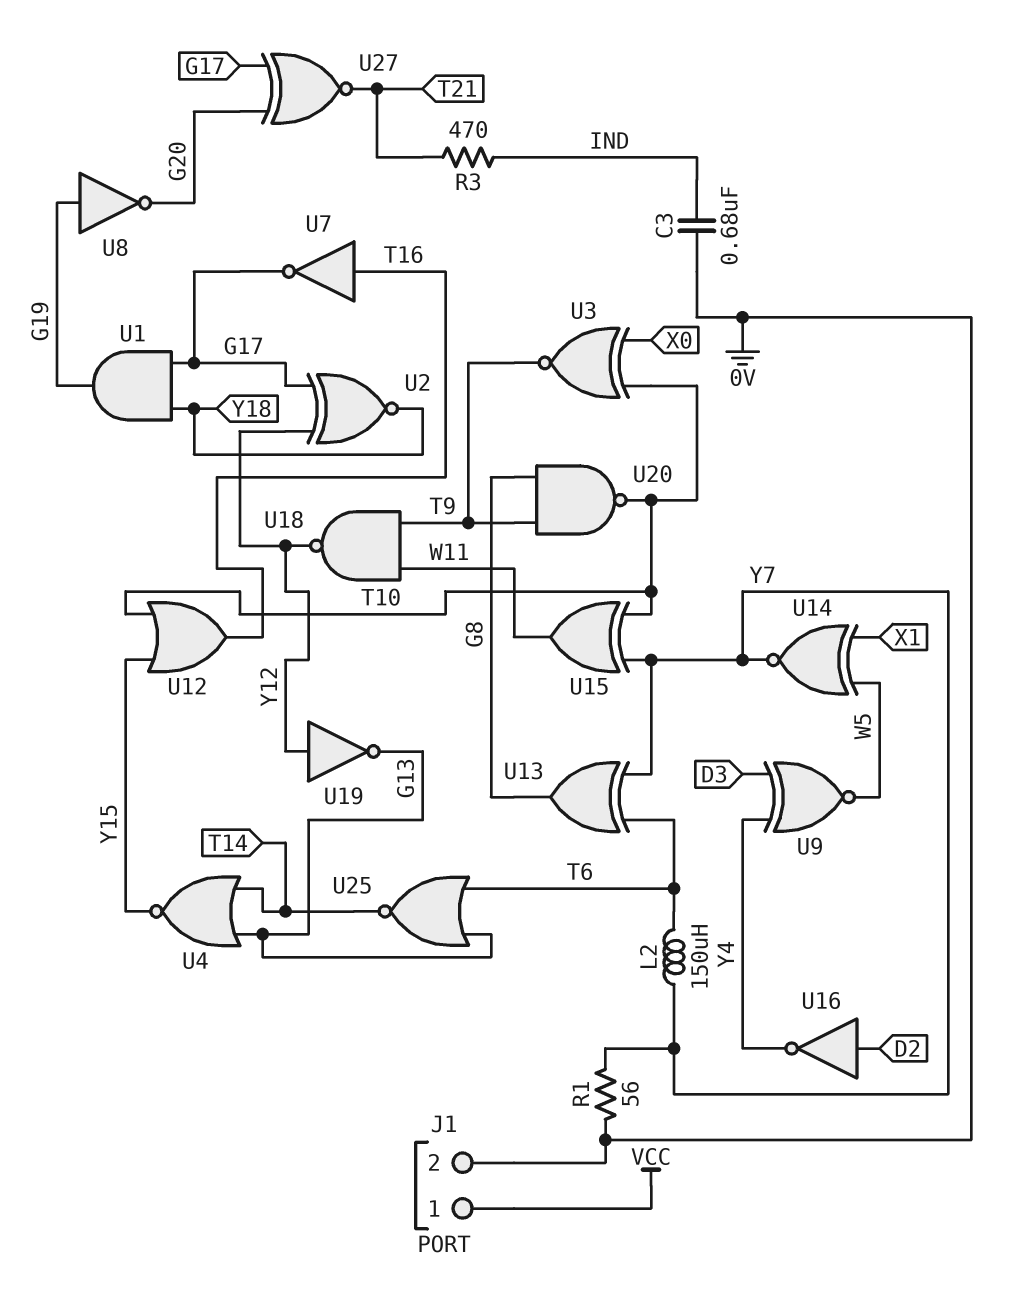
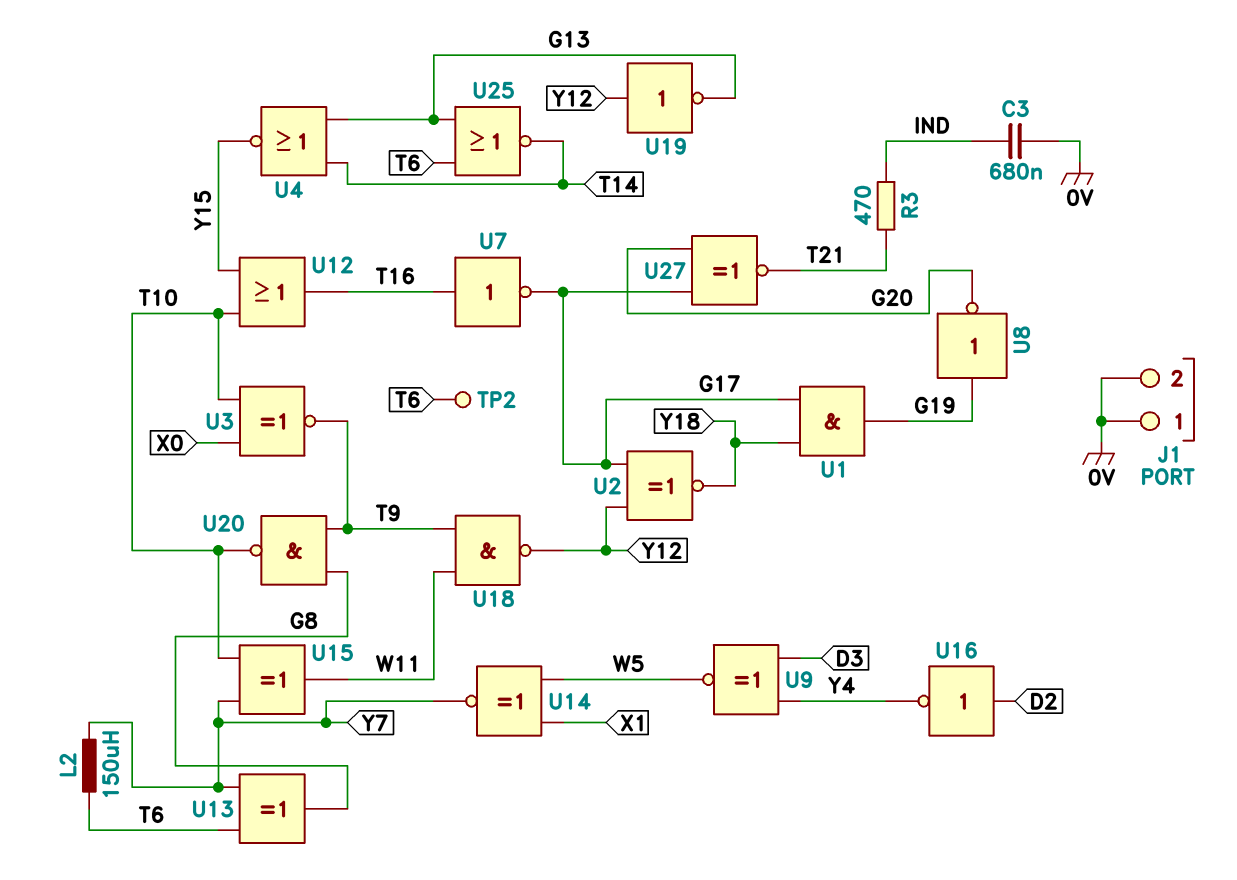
J1 pin 1: VCC -> 0V
R1: 56 (0V, Y7) -> none
TP2: none -> test point (T6)

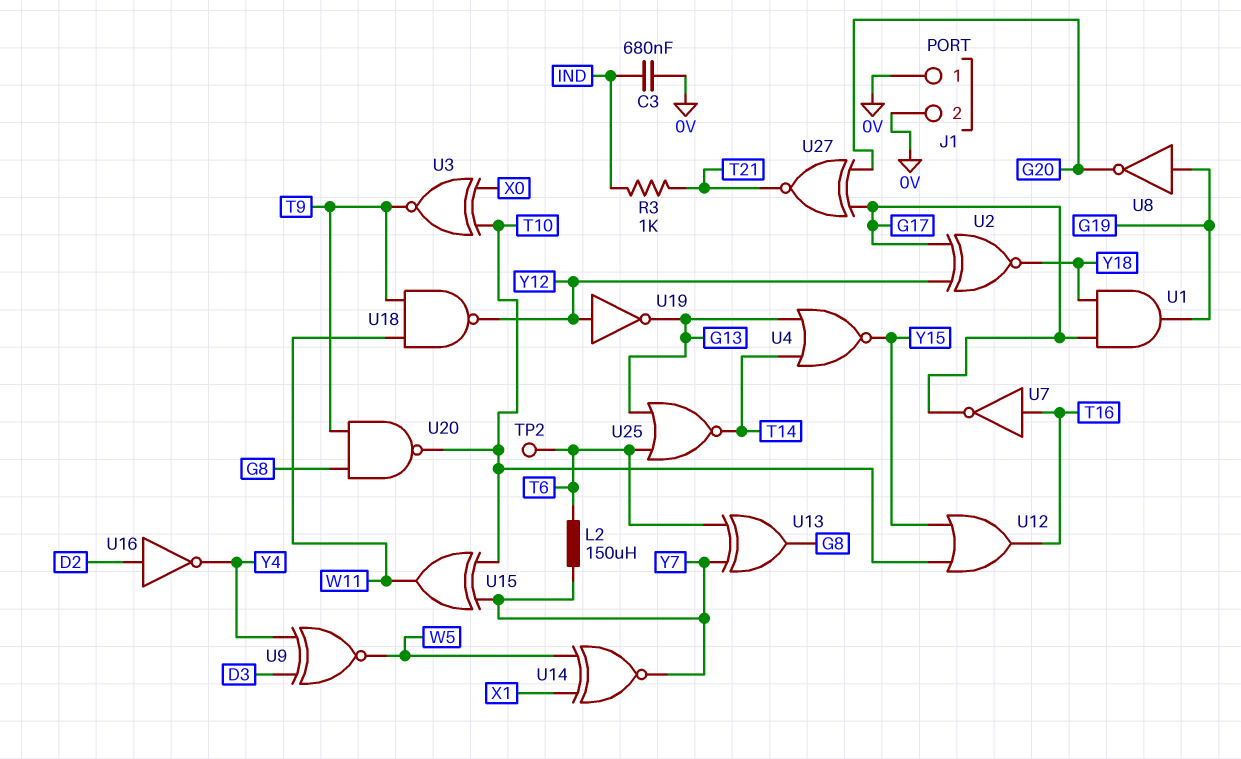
R3: 470 (IND, T21) -> 1k (IND, T21)

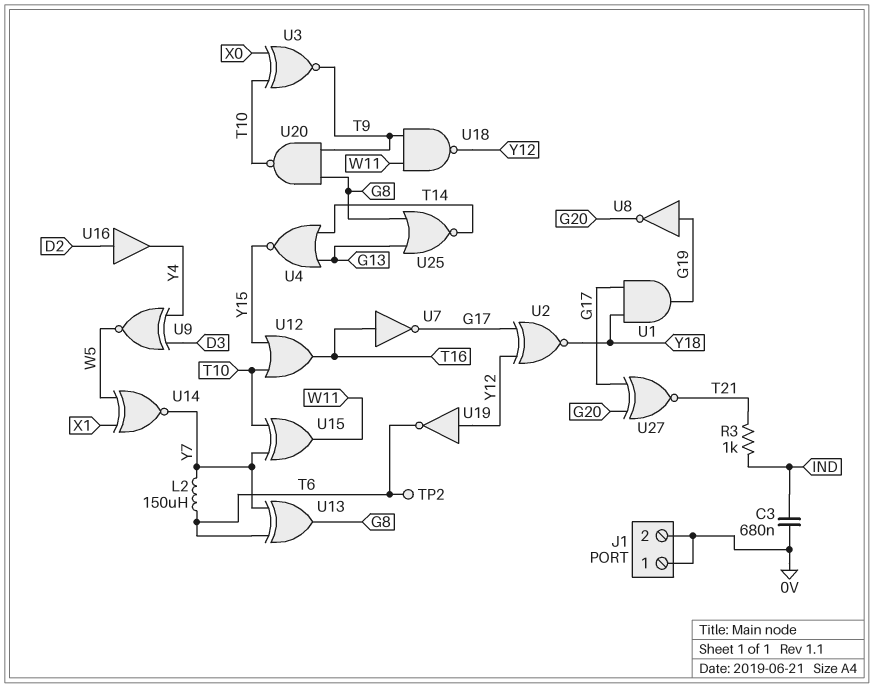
U16: NOT (in D2, out Y4) -> buffer (in D2, out Y4)
U19: NOT (in Y12, out G13) -> NOT (in Y12, out T6)
U25: NOR (in G13, in T6, out T14) -> NOR (in G8, in G13, out T14)

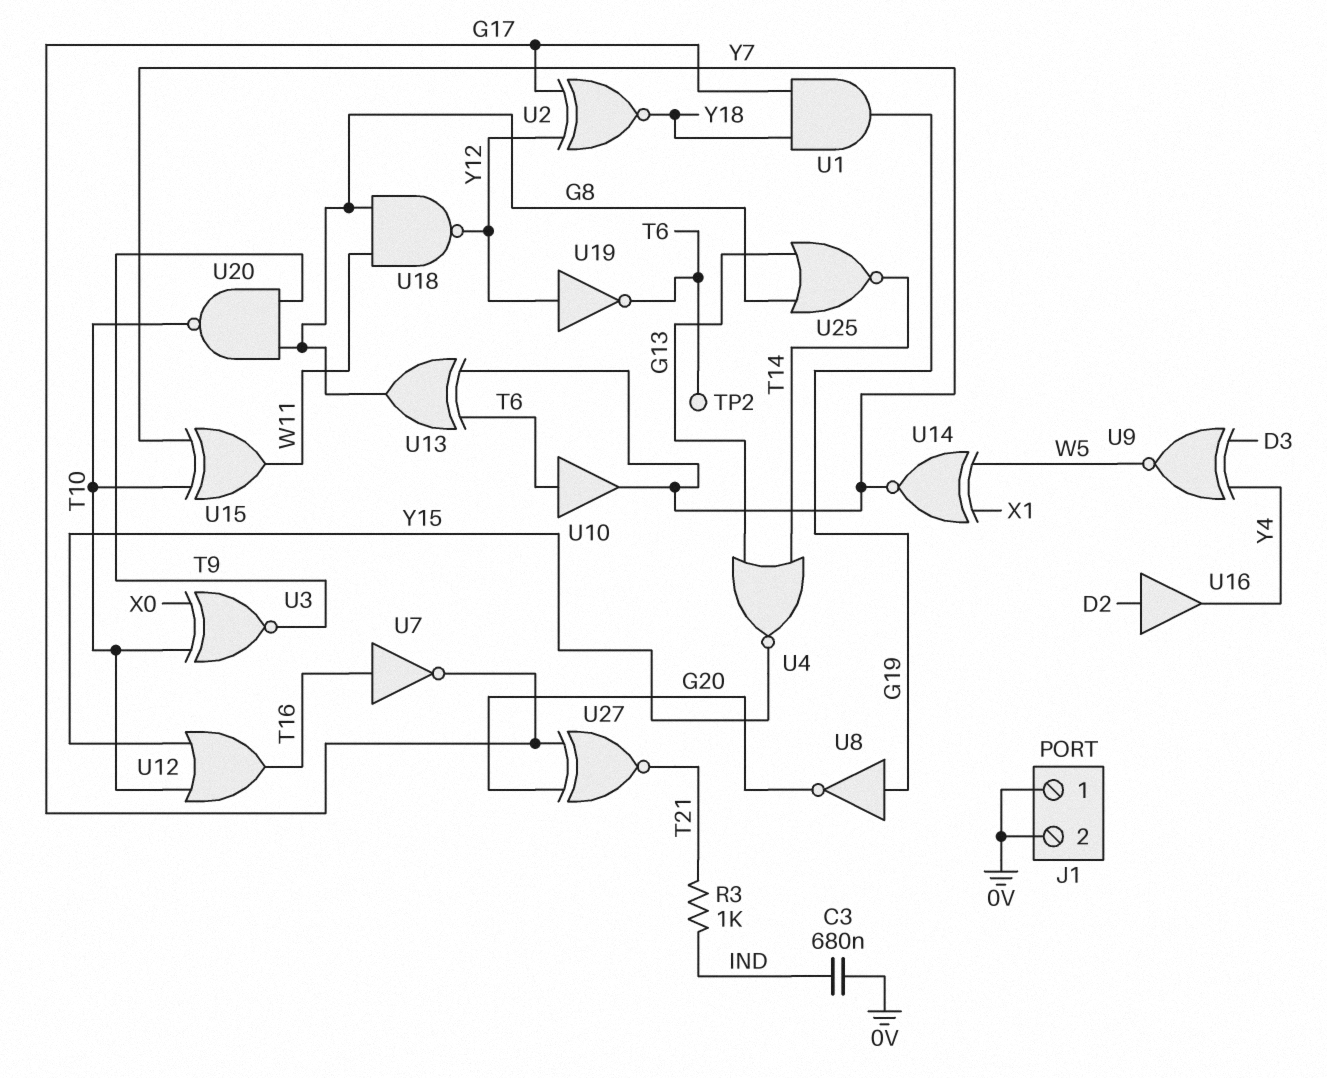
L2: 150uH (T6, Y7) -> none
U10: none -> buffer (in T6, out Y7)
U18: NAND (in T9, in W11, out Y12) -> NAND (in G8, in W11, out Y12)

